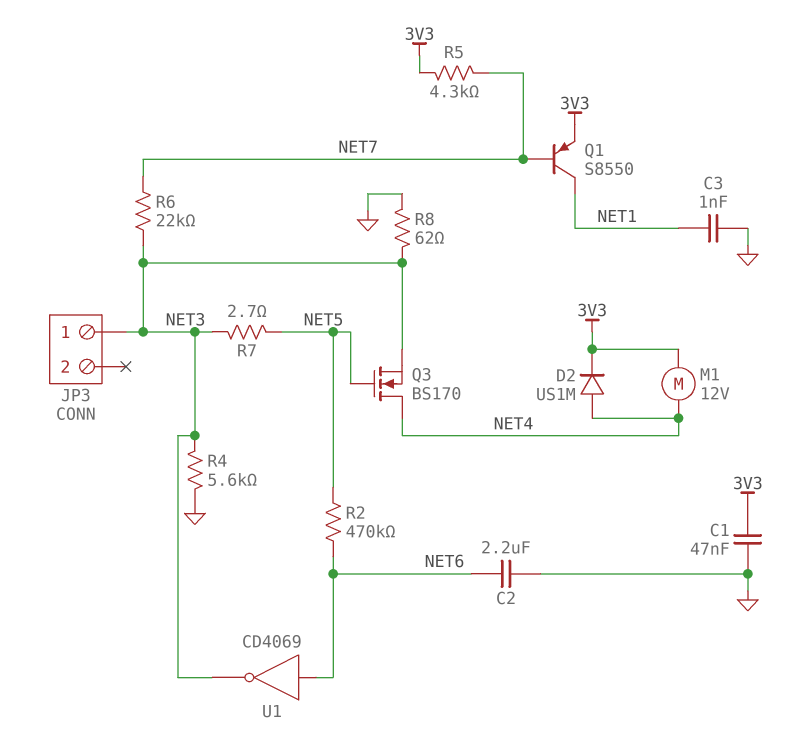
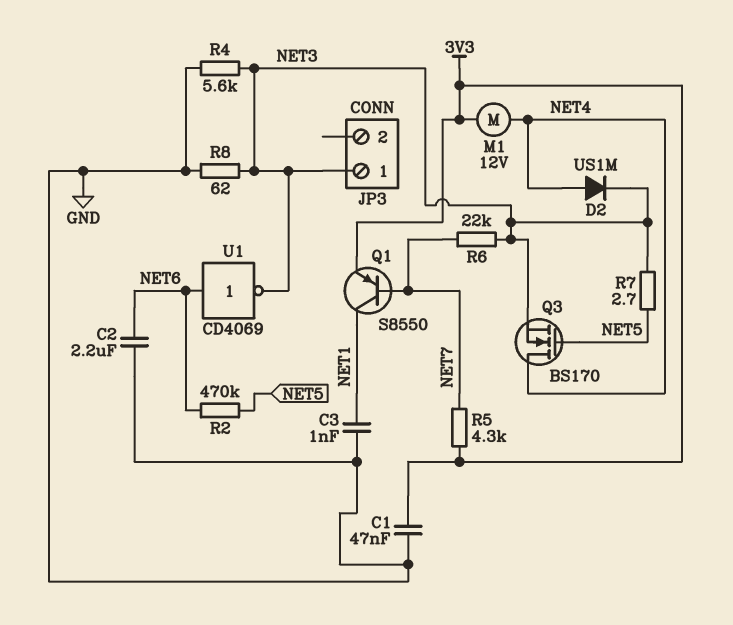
D2: diode US1M (A NET4, K 3V3) -> diode US1M (A NET4, K NET3)

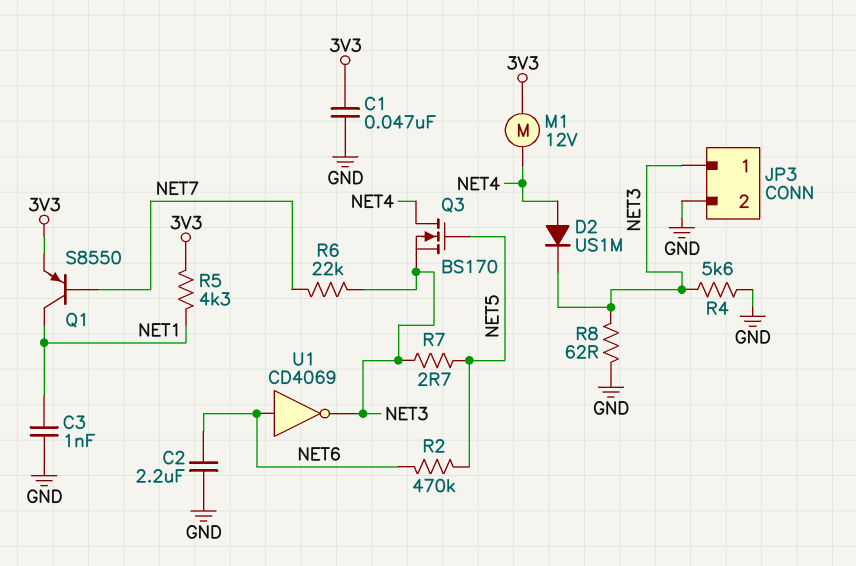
JP3 pin 2: none -> GND
R5: 4.3k (3V3, NET7) -> 4.3k (3V3, NET1)

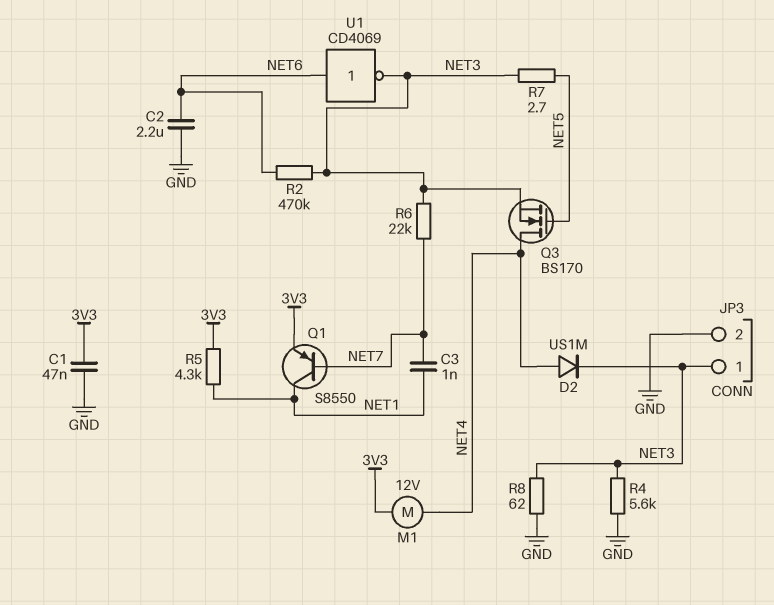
C3: 1nF (GND, NET1) -> 1nF (NET1, NET7)
R2: 470k (NET5, NET6) -> 470k (NET3, NET6)

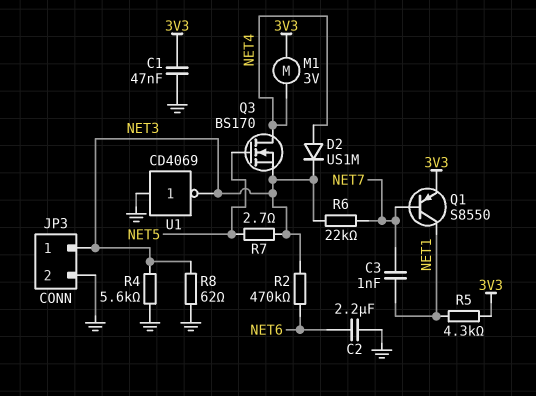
M1: motor 12V (3V3, NET4) -> motor 3V (3V3, NET4)
U1: NOT CD4069 (in NET6, out NET3) -> NOT CD4069 (in GND, out NET3)

